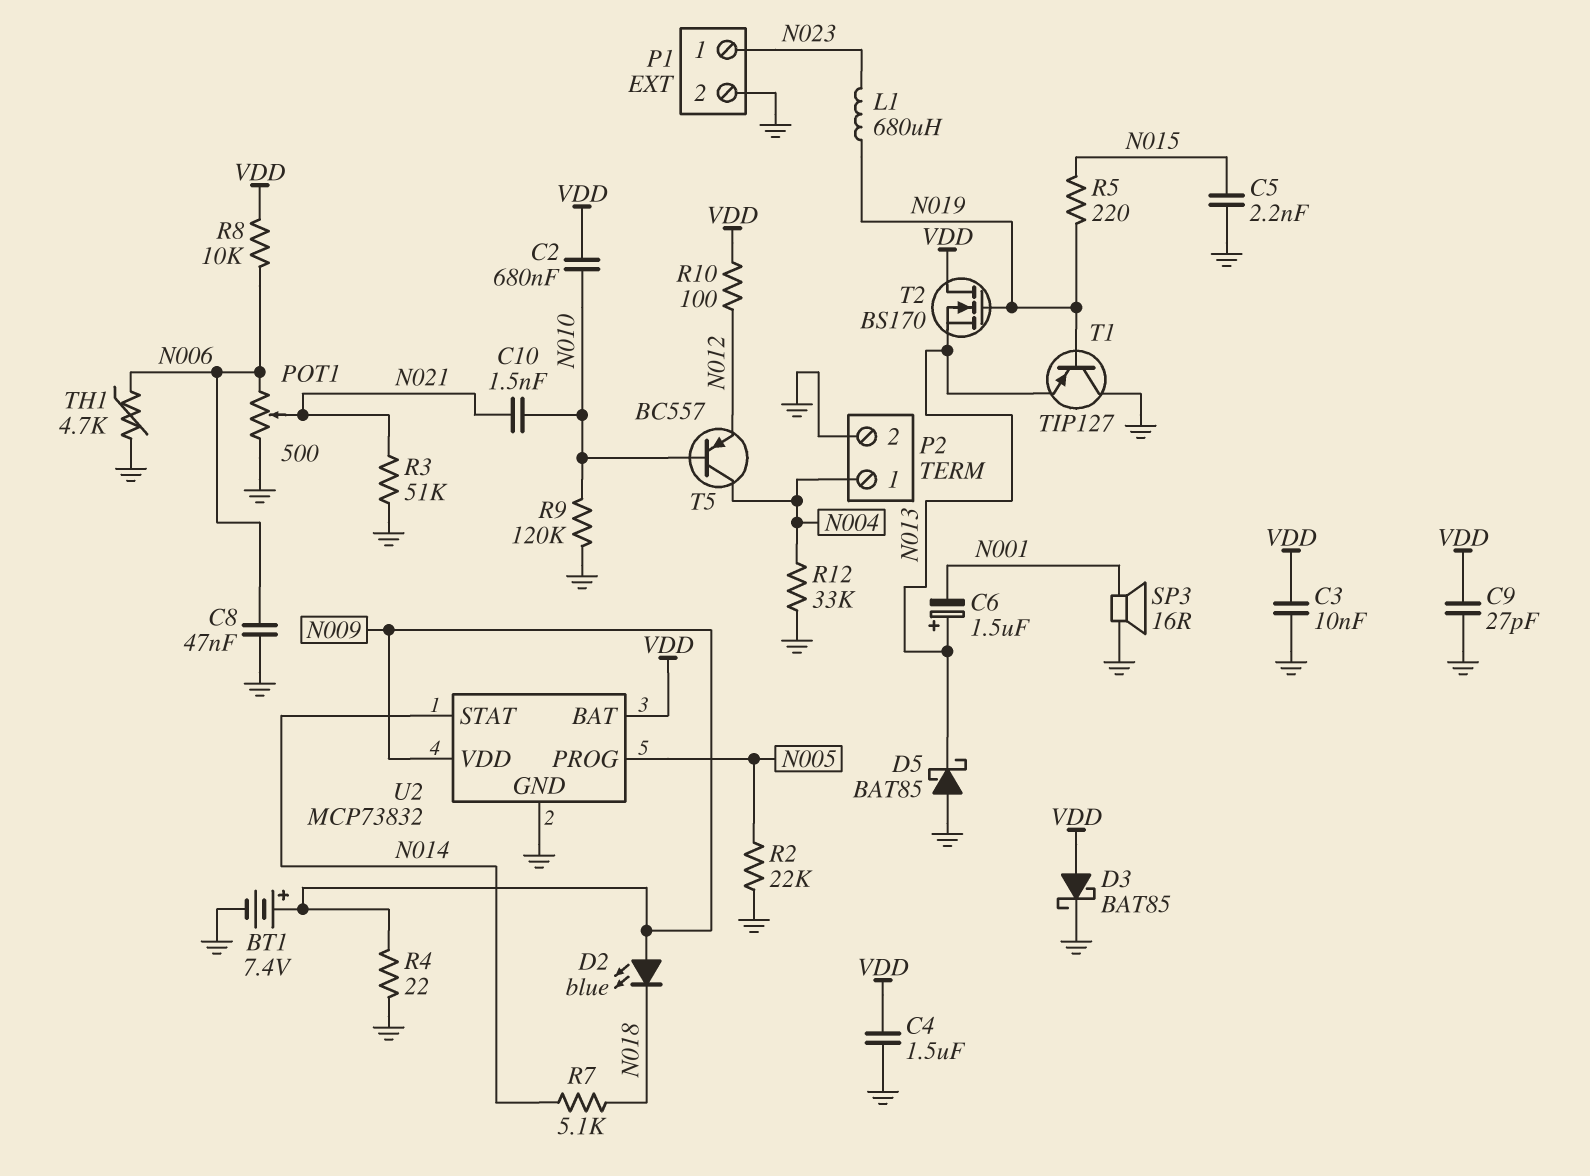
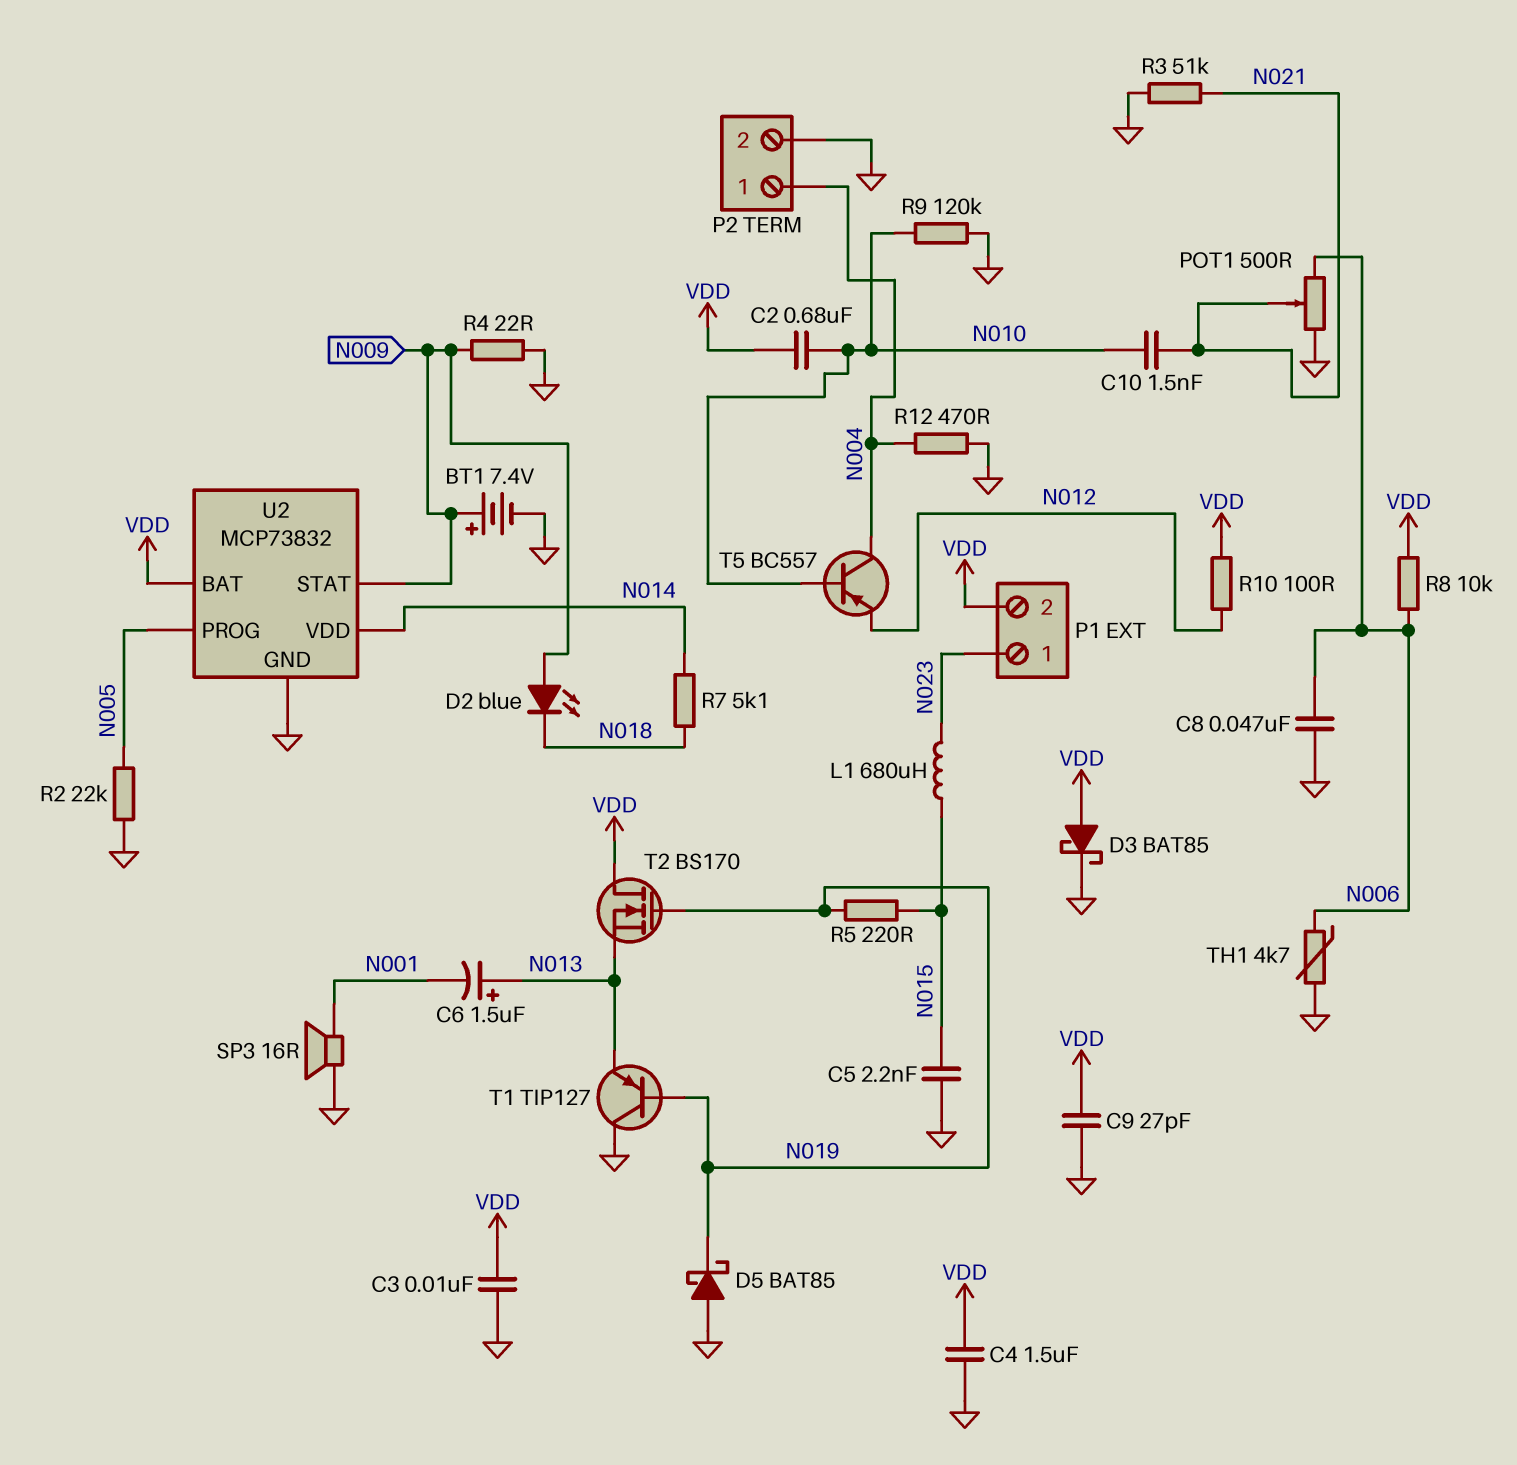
D5: schottky BAT85 (A GND, K N013) -> schottky BAT85 (A GND, K N019)
L1: 680uH (N019, N023) -> 680uH (N015, N023)
P1 pin 2: GND -> VDD
R12: 33k (GND, N004) -> 470 (GND, N004)
U2 pin STAT: N014 -> N009
U2 pin VDD: N009 -> N014

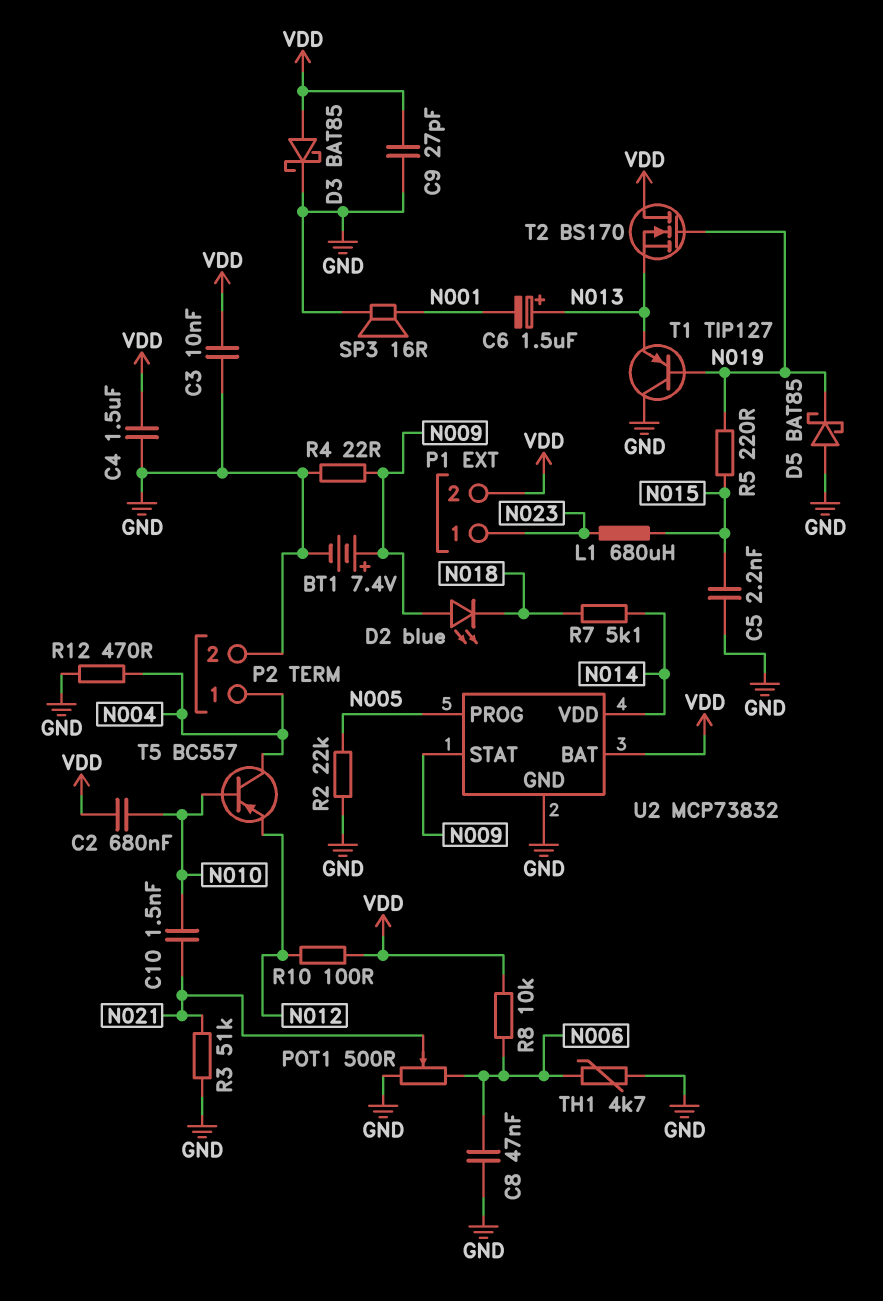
R9: 120k (GND, N010) -> none

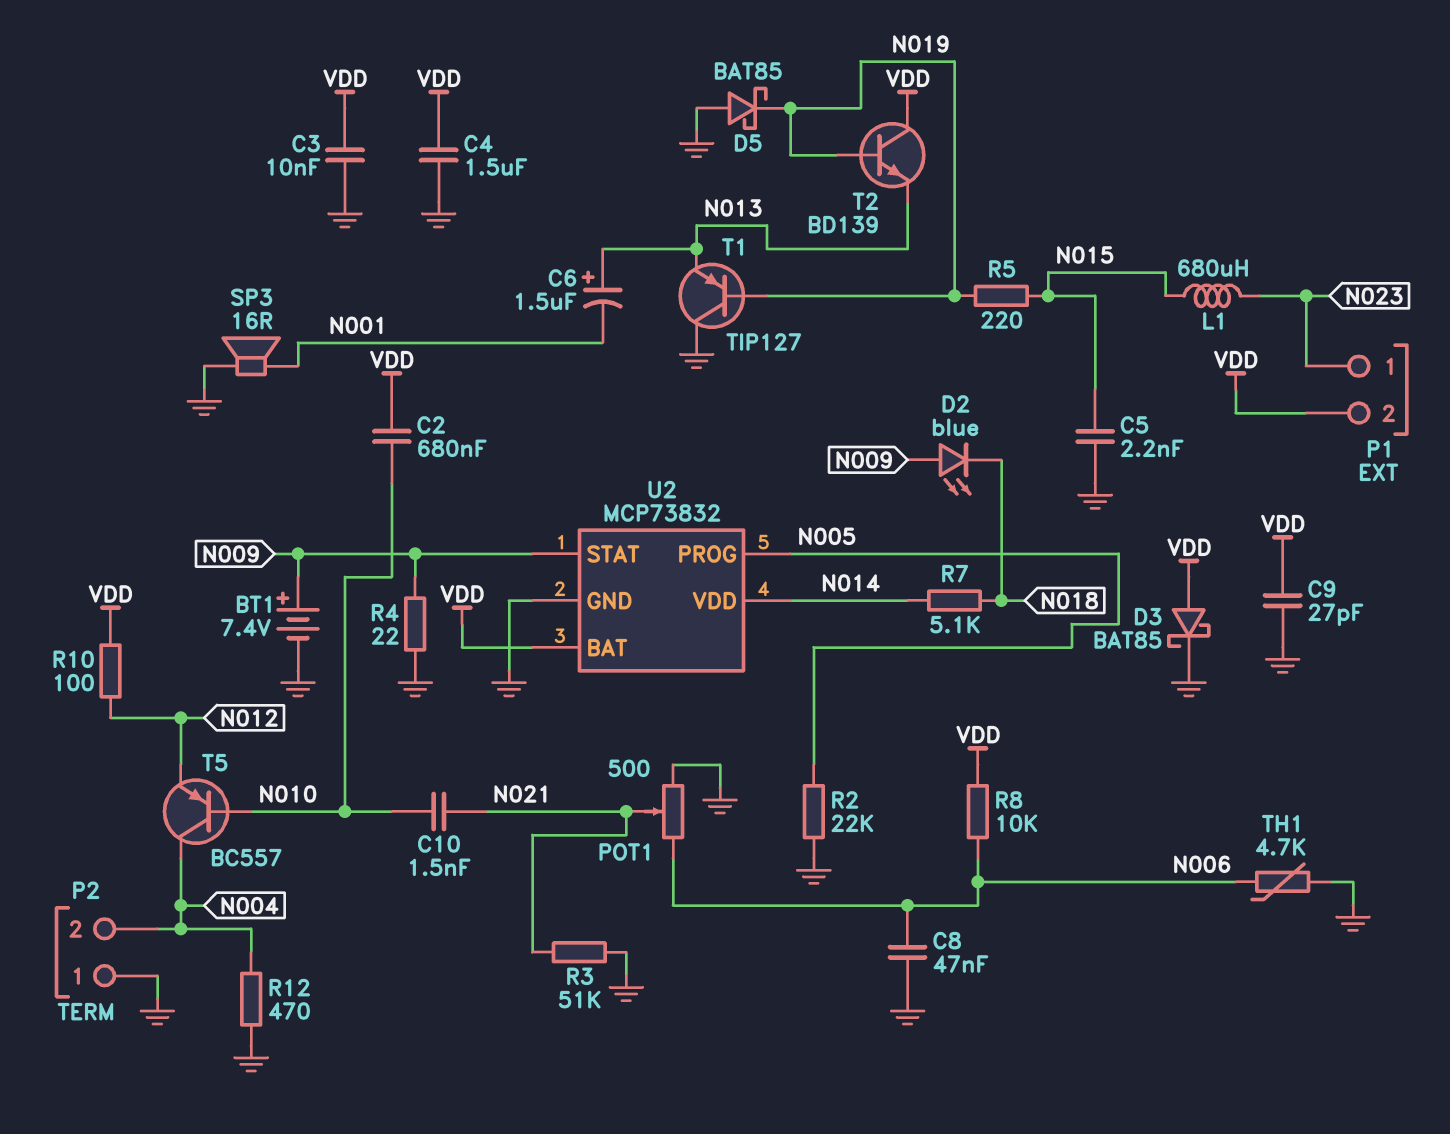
P2 pin 1: N004 -> GND
P2 pin 2: GND -> N004
T2: NMOS BS170 (G N019, D VDD, S N013) -> NPN BD139 (B N019, C VDD, E N013)

